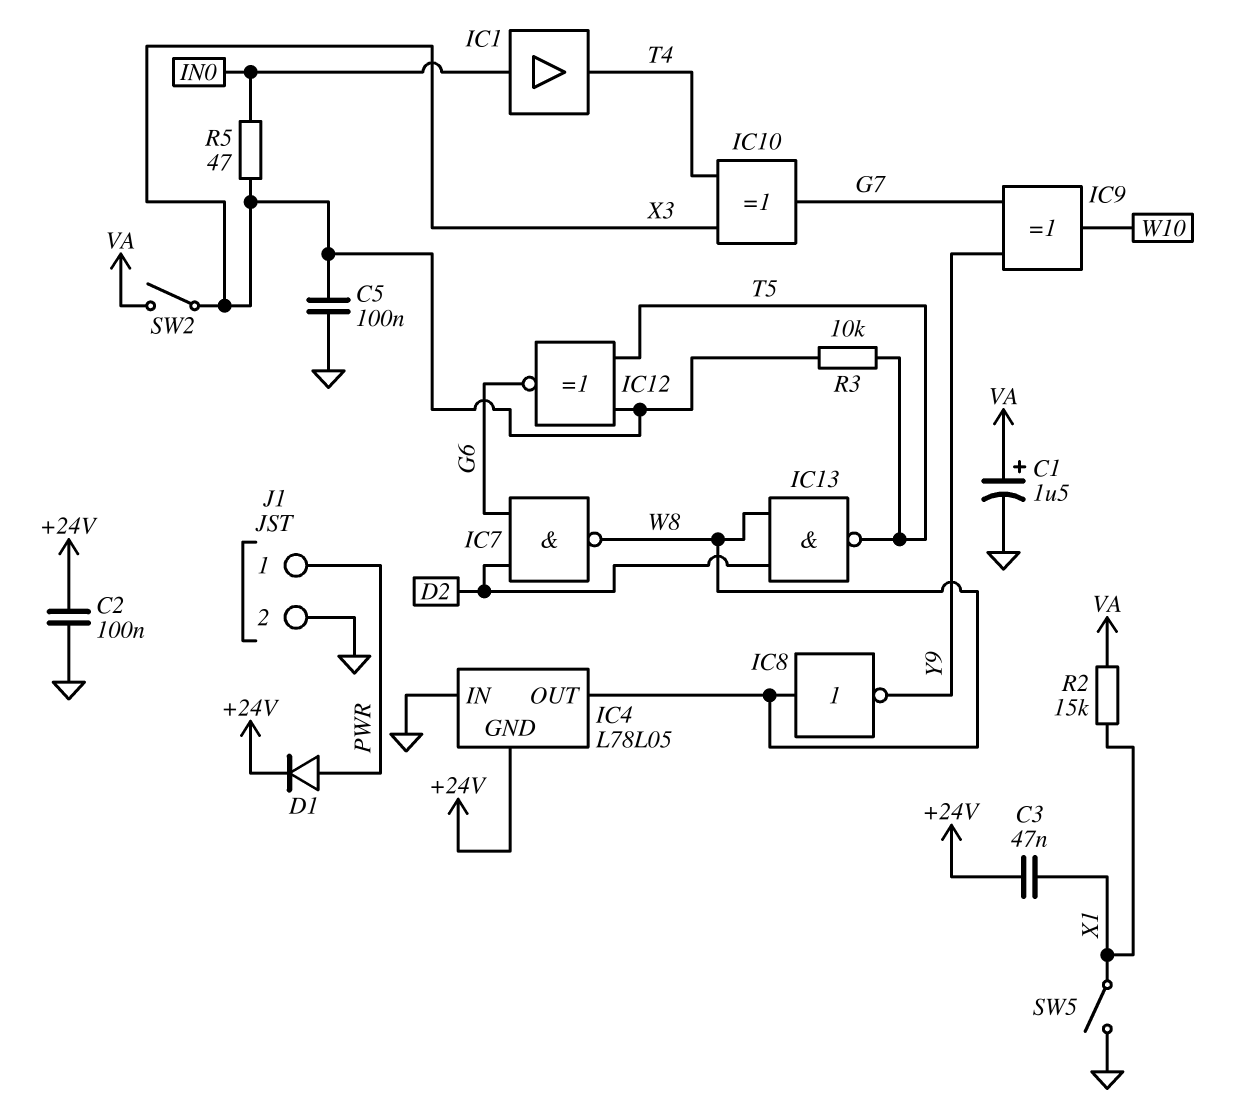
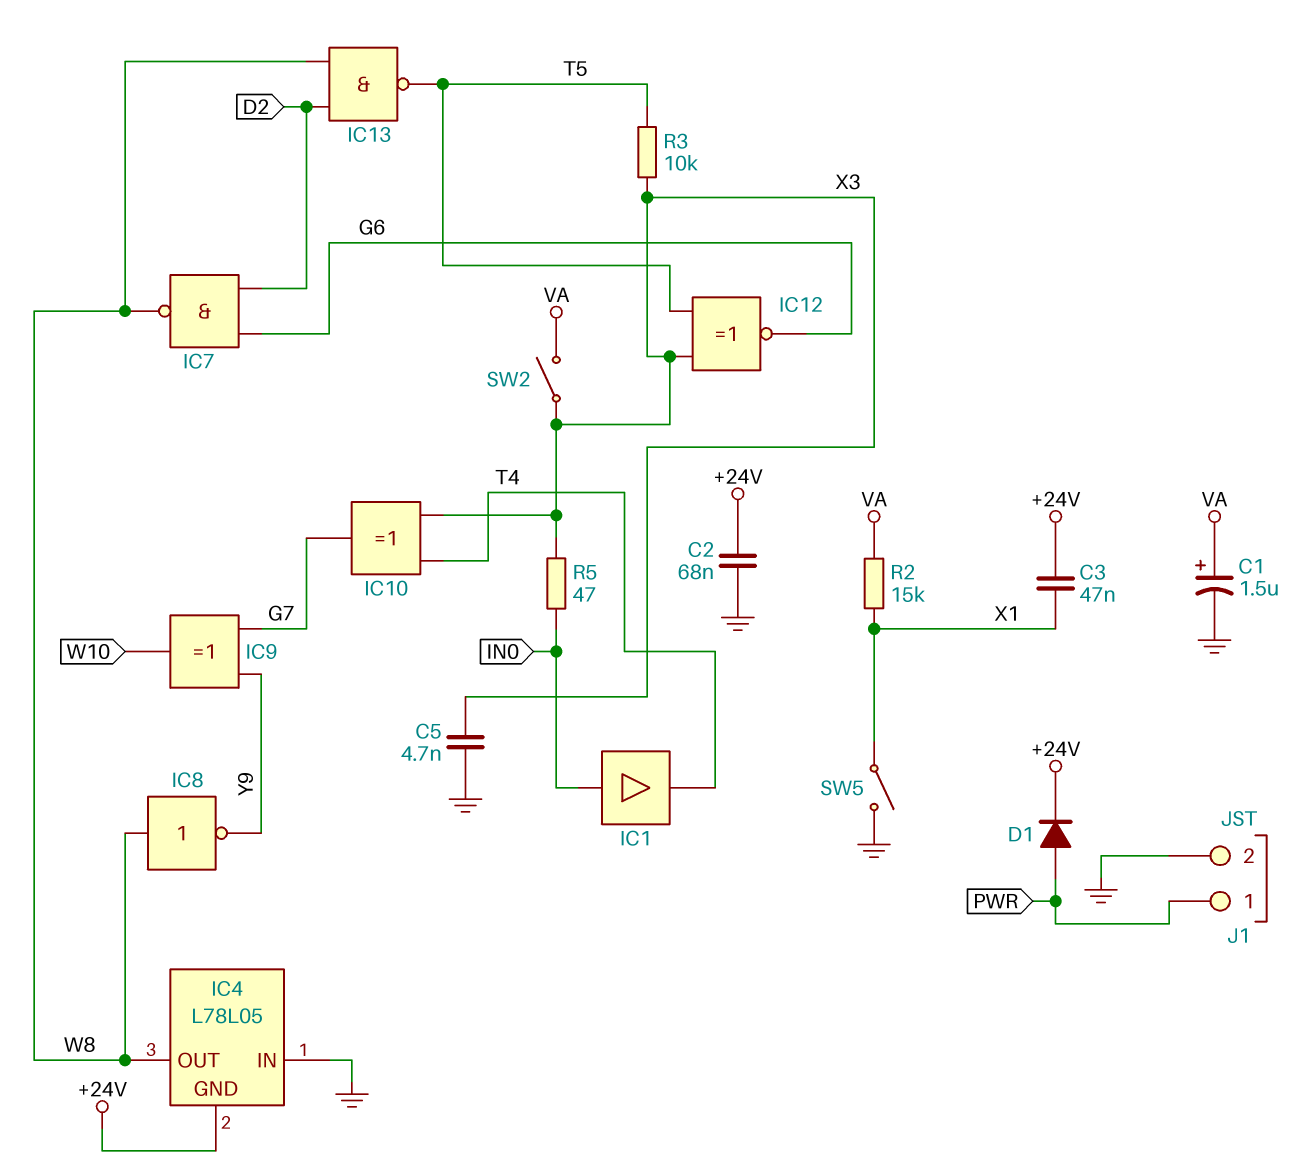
C2: 100nF (+24V, GND) -> 68nF (+24V, GND)
C5: 100nF (GND, X3) -> 4.7nF (GND, X3)

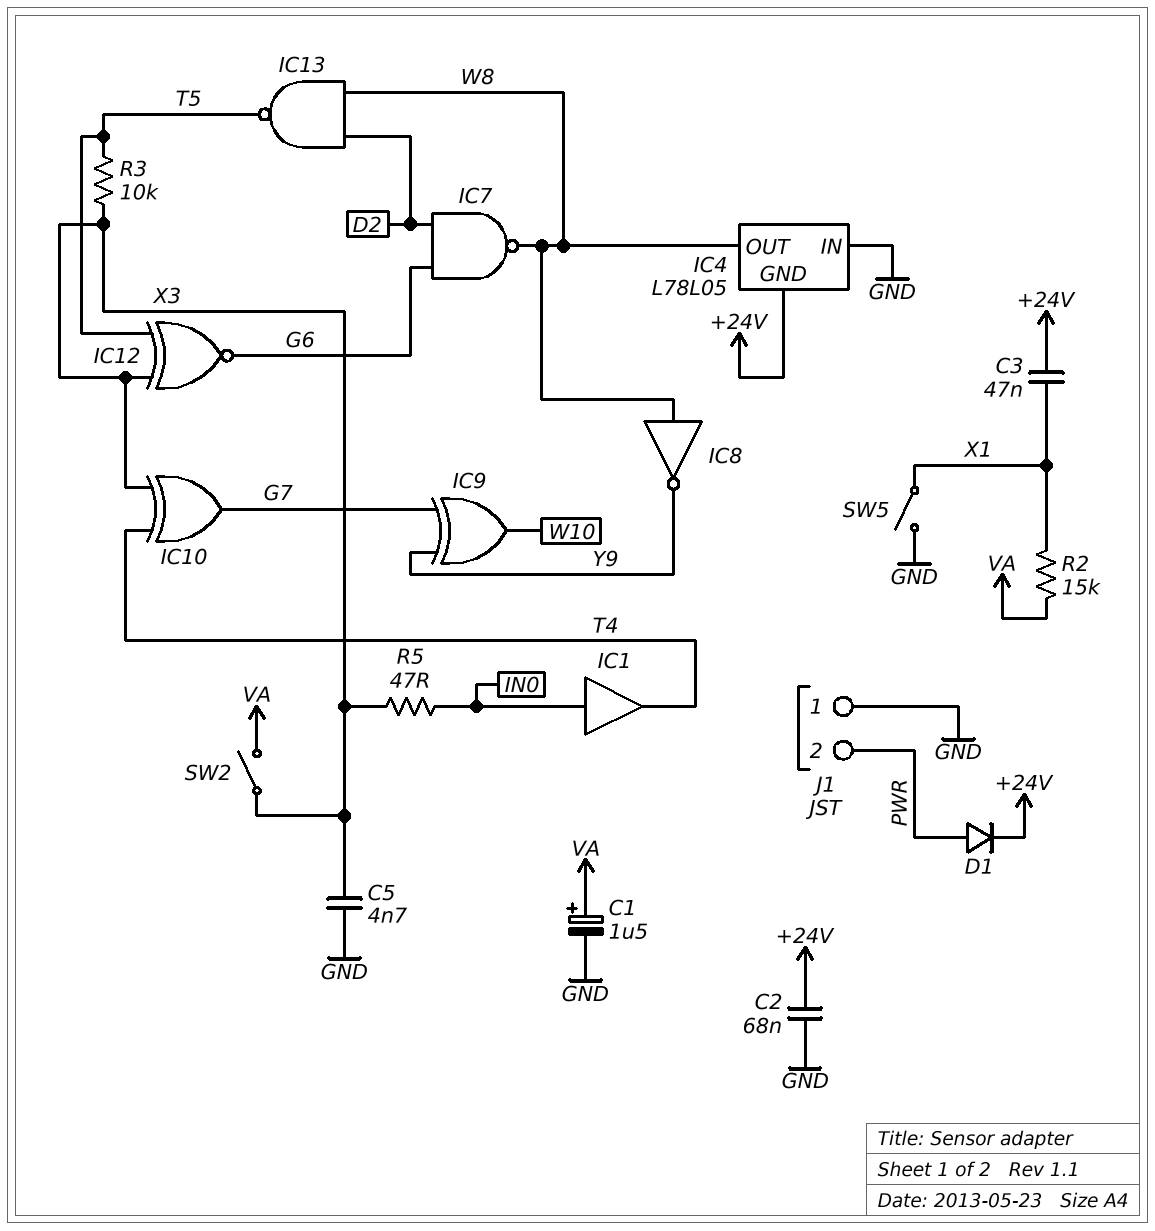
J1 pin 1: PWR -> GND
J1 pin 2: GND -> PWR

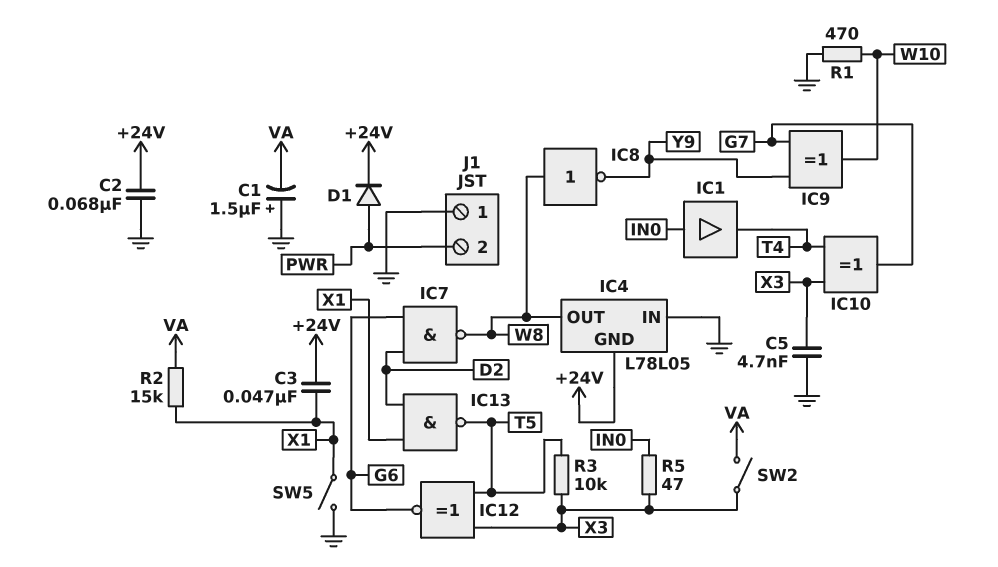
C1: 1.5uF (plus VA, minus GND) -> 1.5uF (plus GND, minus VA)
IC13: NAND (in D2, in W8, out T5) -> NAND (in D2, in X1, out T5)
R1: none -> 470 (GND, W10)

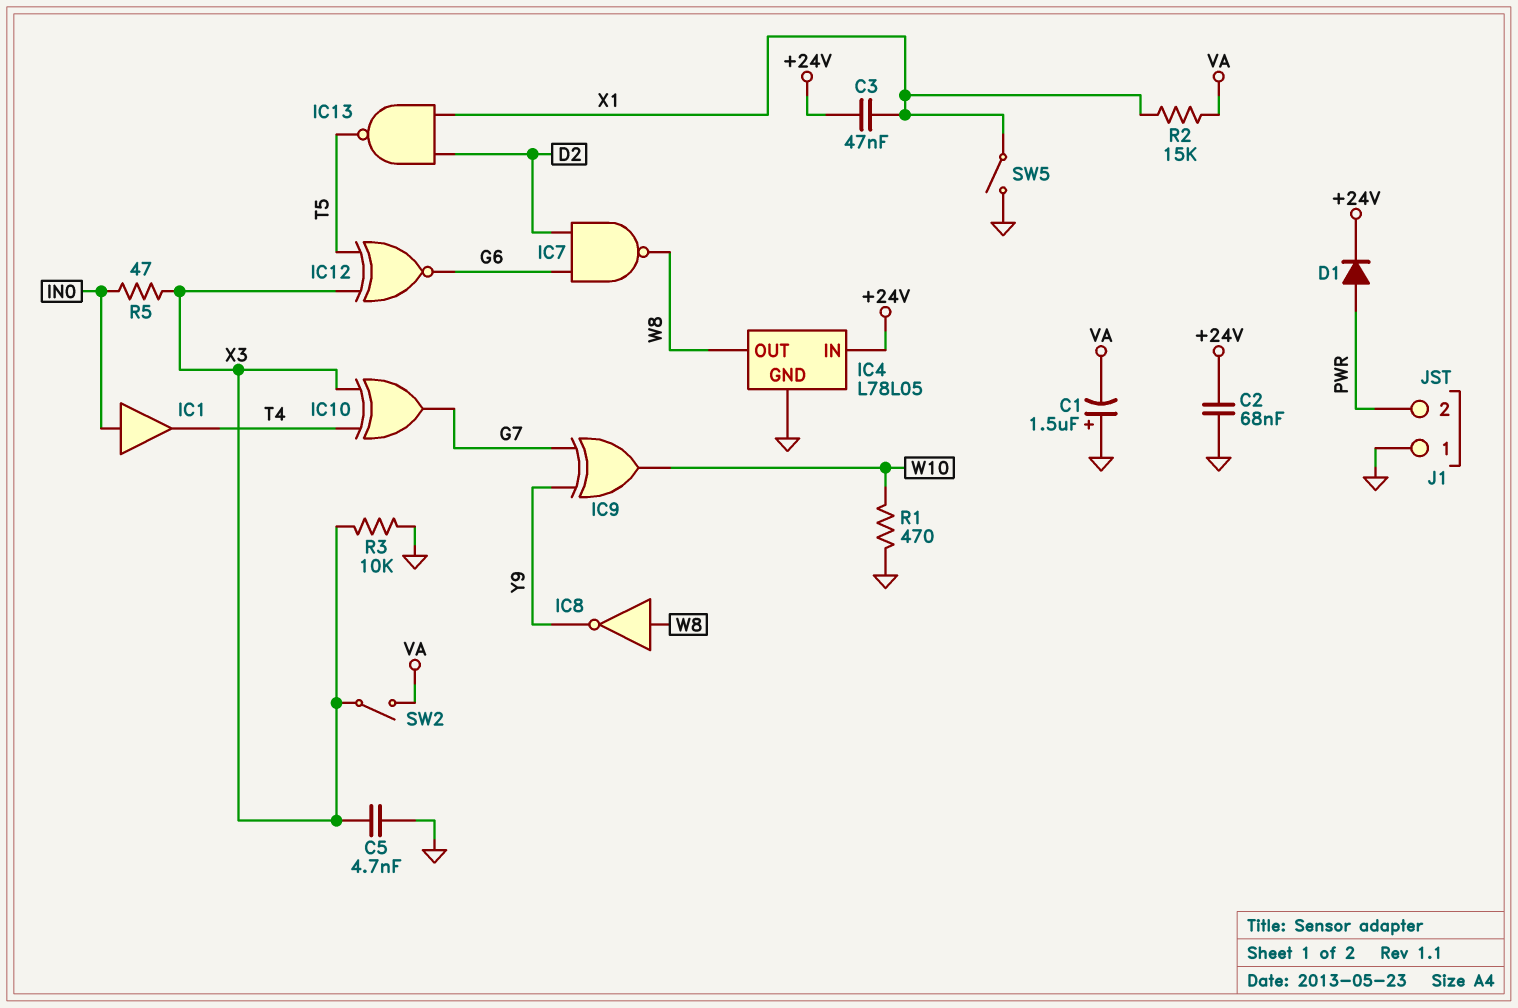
IC4 pin GND: +24V -> GND
IC4 pin IN: GND -> +24V
R3: 10k (T5, X3) -> 10k (GND, X3)

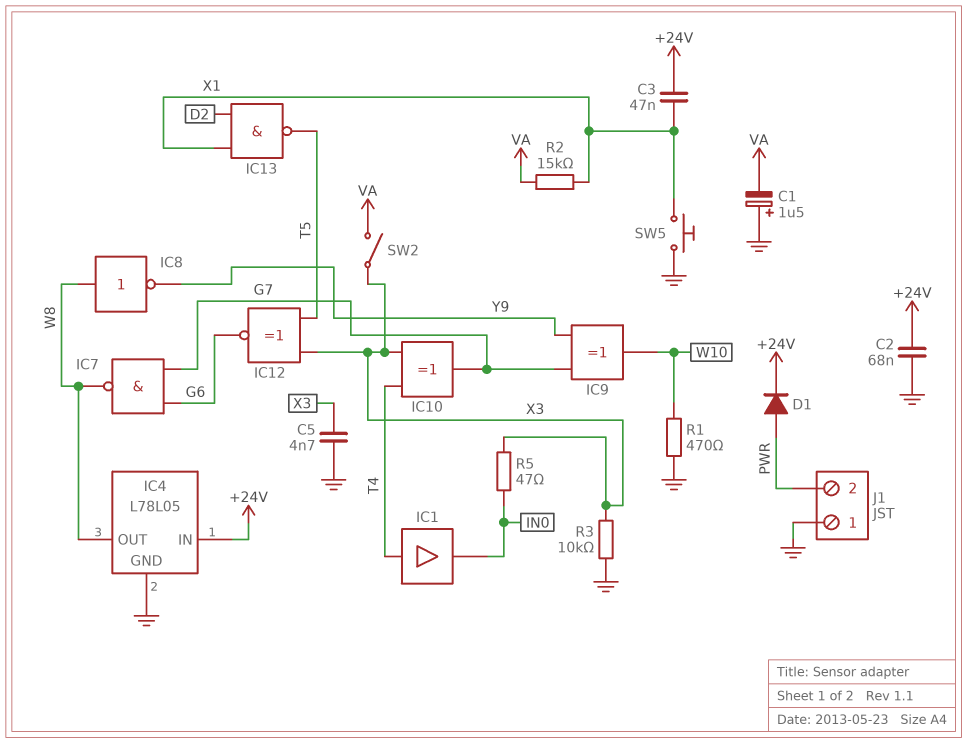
IC1: buffer (in IN0, out T4) -> buffer (in T4, out IN0)
IC7: NAND (in D2, in G6, out W8) -> NAND (in G6, in G7, out W8)
SW5: switch (GND, X1) -> button (GND, X1)

